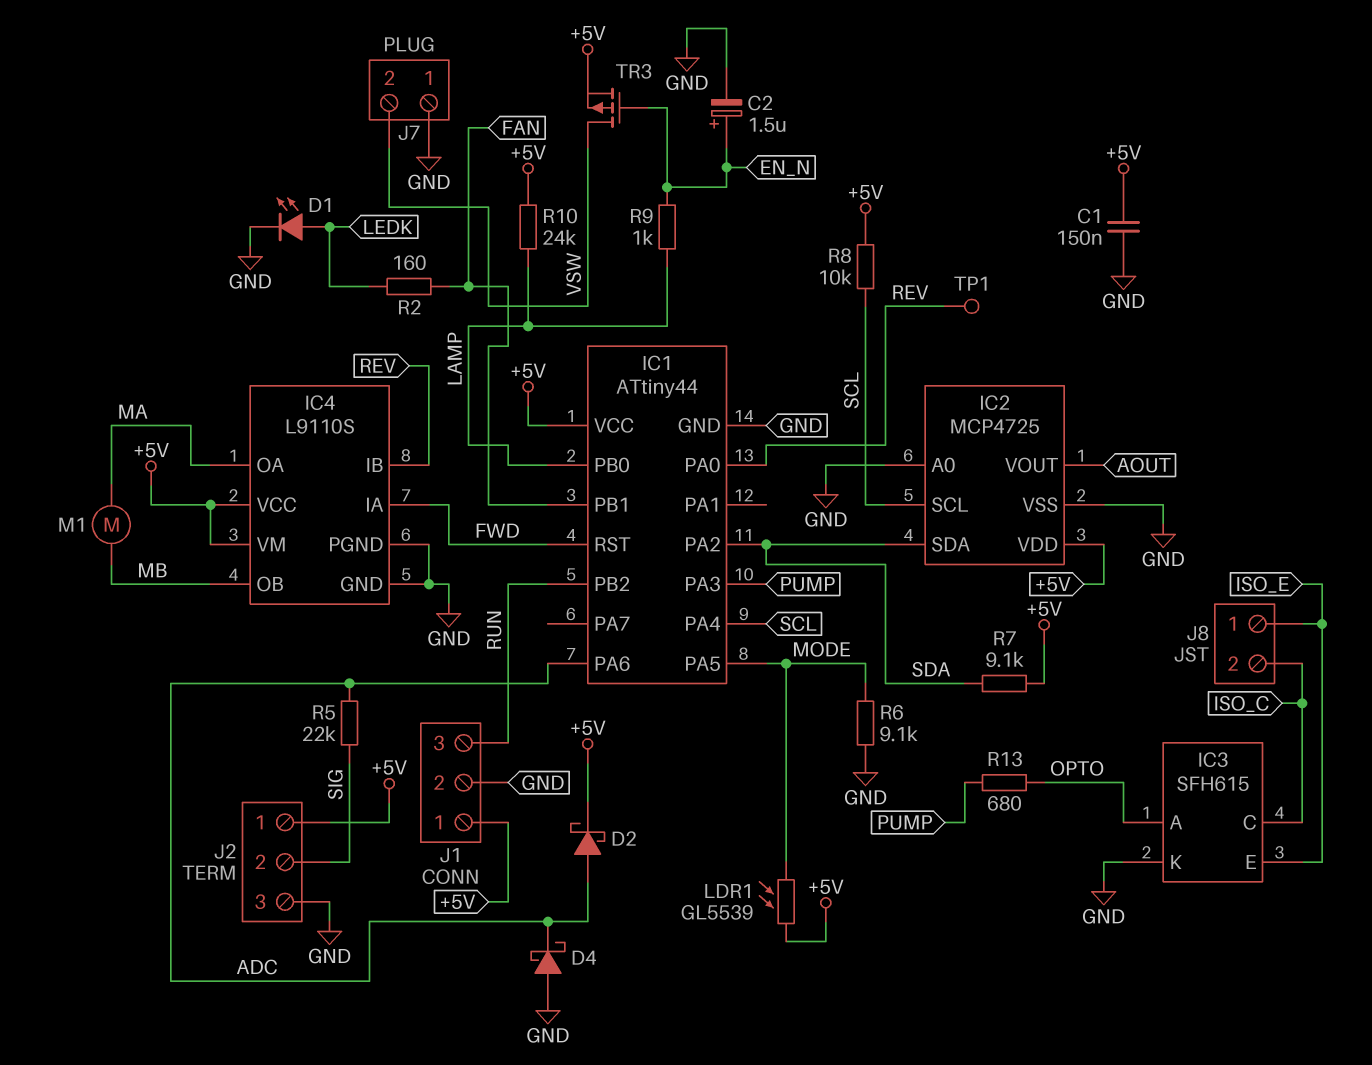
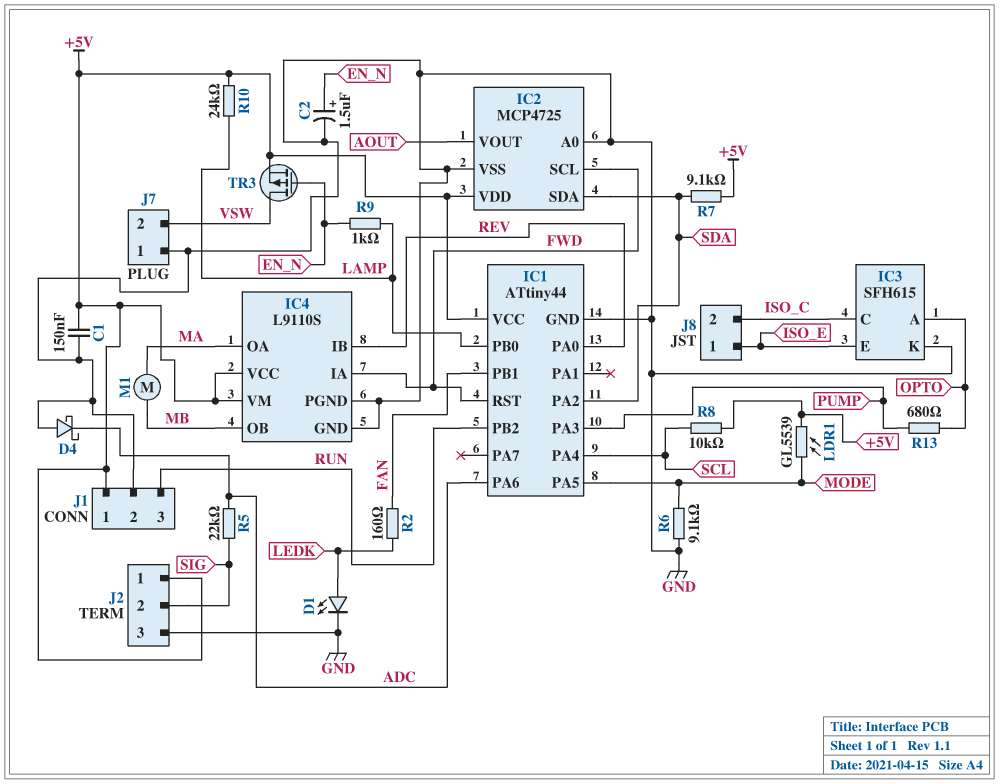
D2: schottky (A ADC, K +5V) -> none
IC2 pin SCL: SCL -> FWD
TP1: test point (REV) -> none

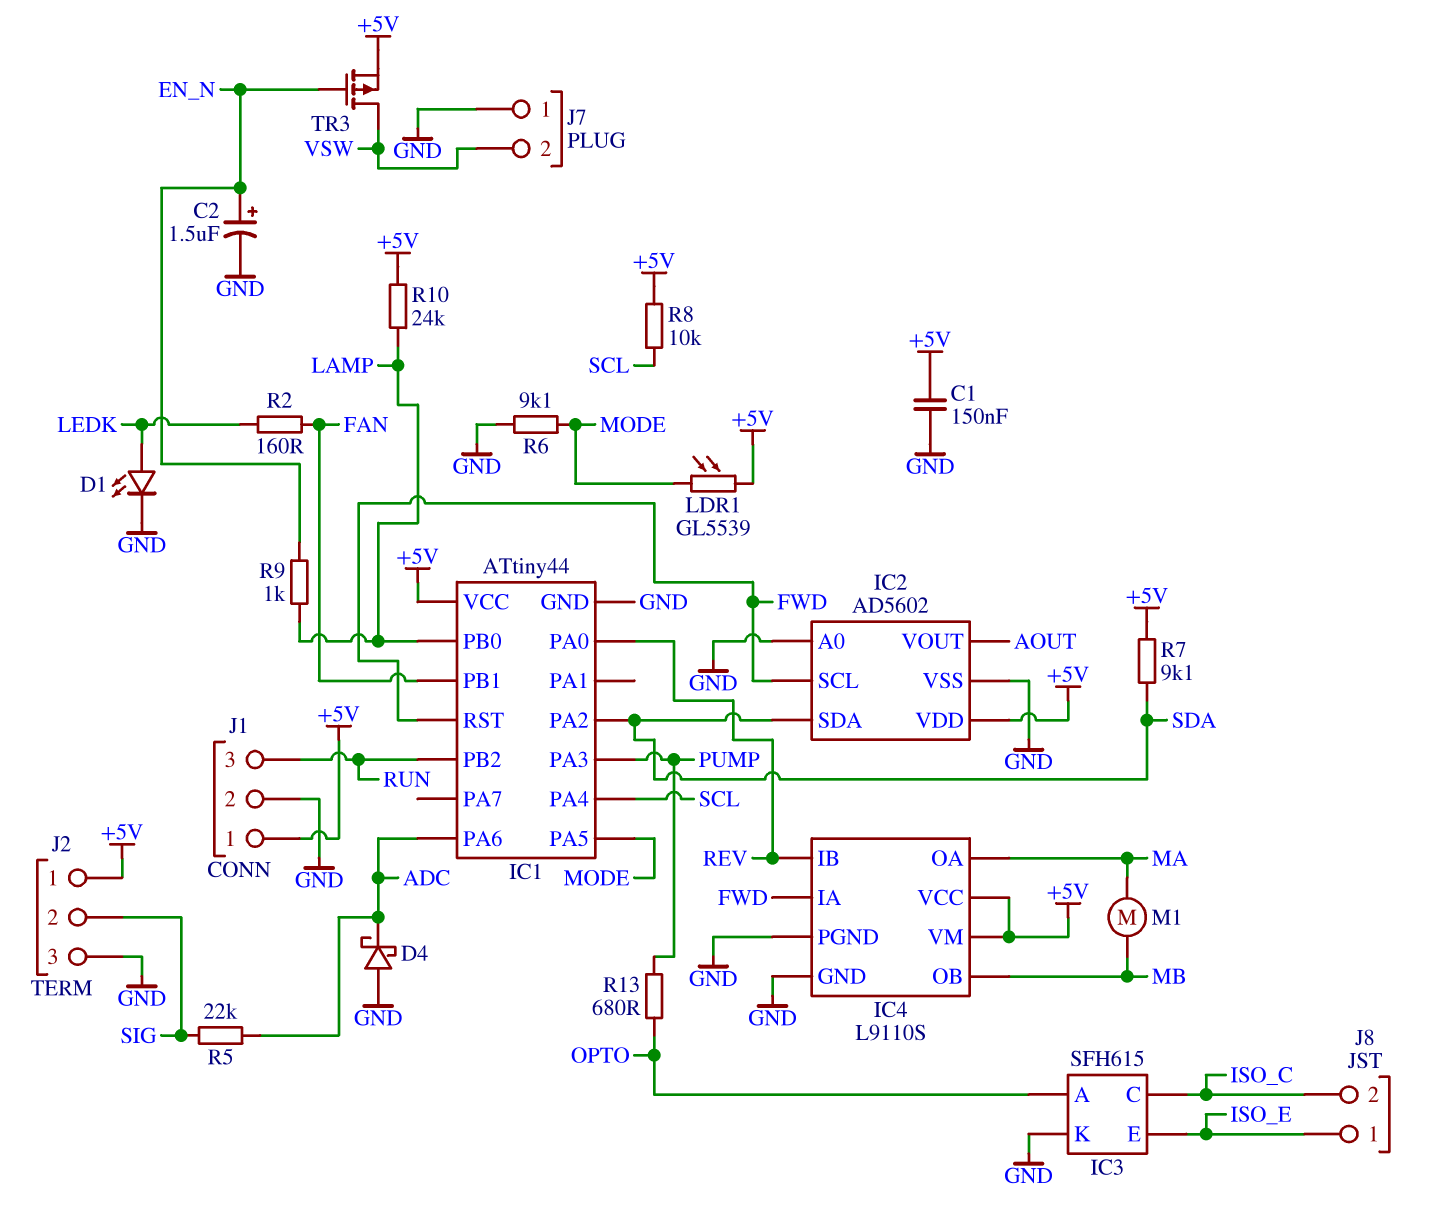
IC2: MCP4725 -> AD5602

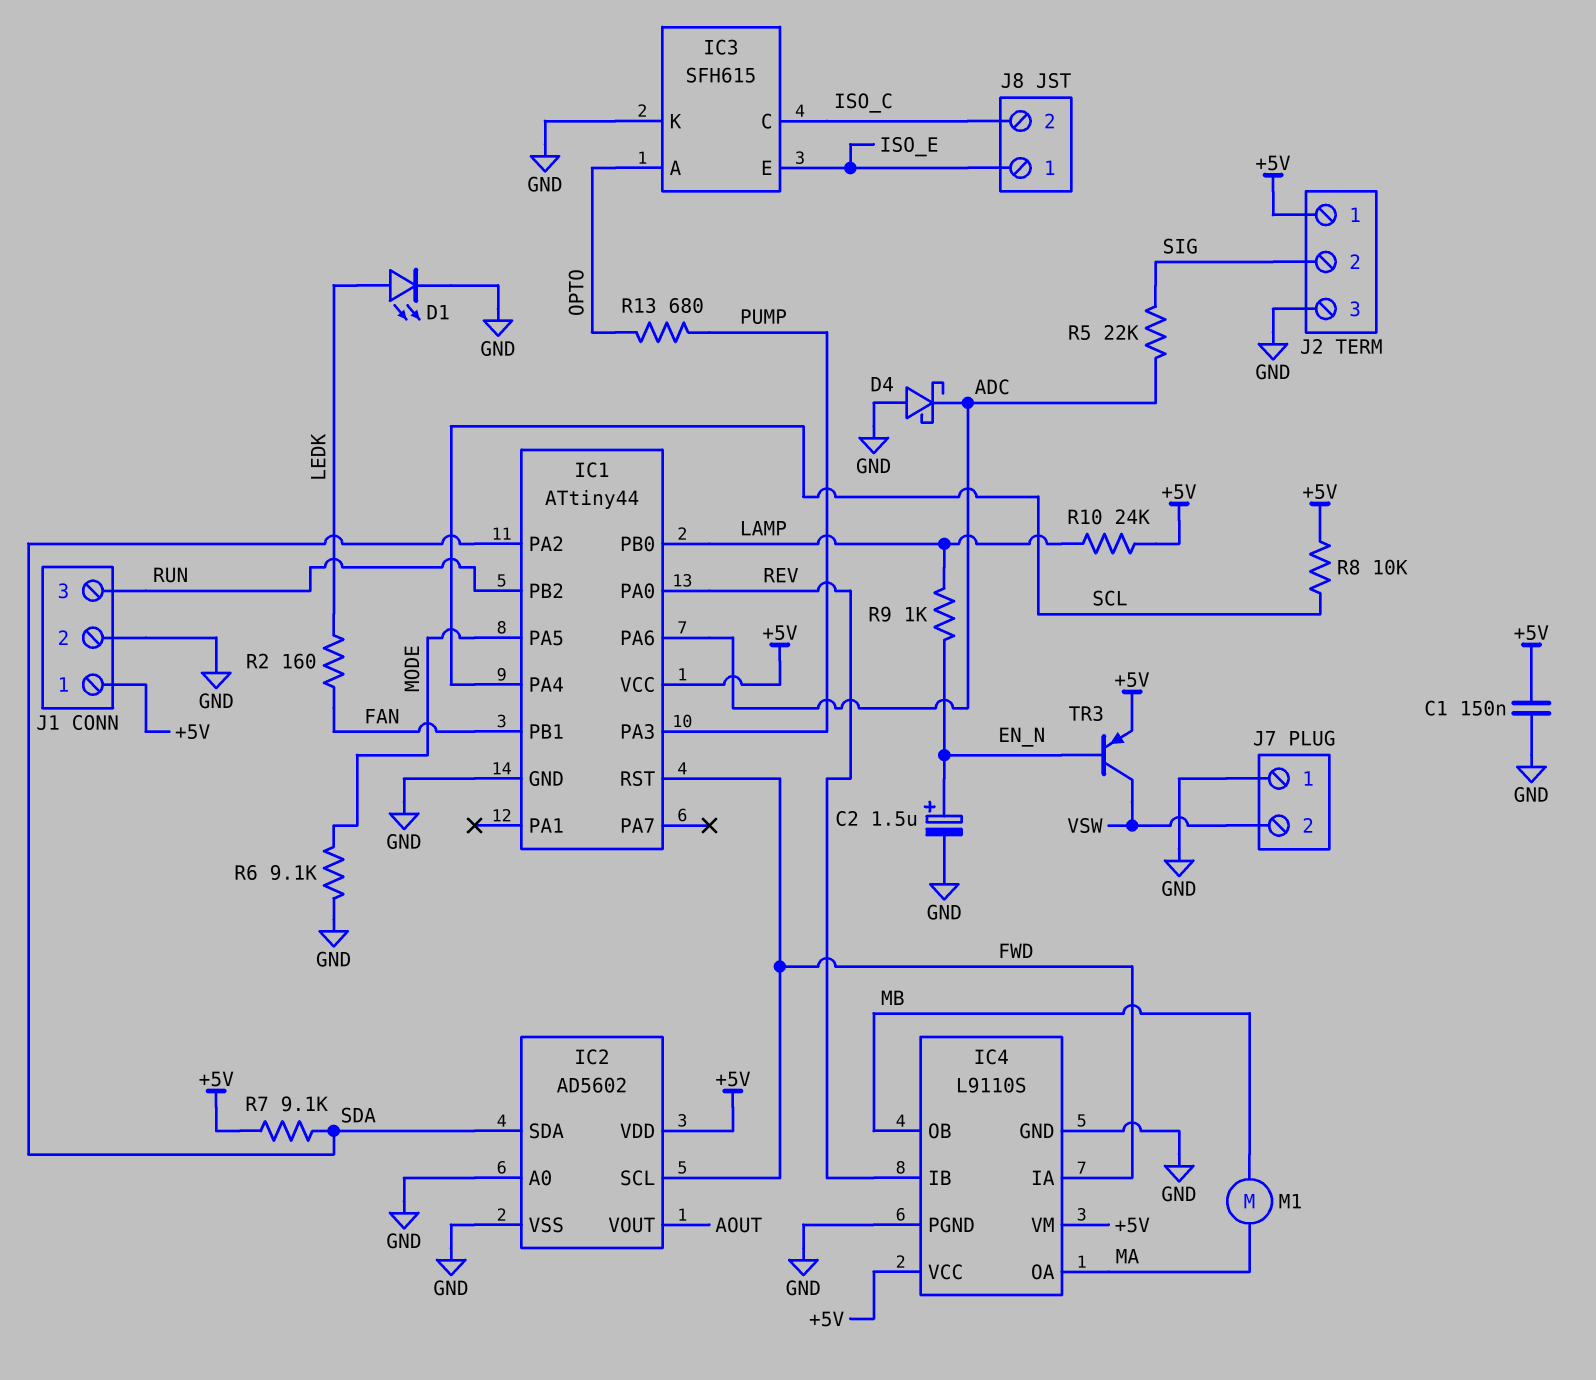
LDR1: GL5539 (+5V, MODE) -> none
TR3: PMOS (G EN_N, D VSW, S +5V) -> PNP (B EN_N, C VSW, E +5V)

